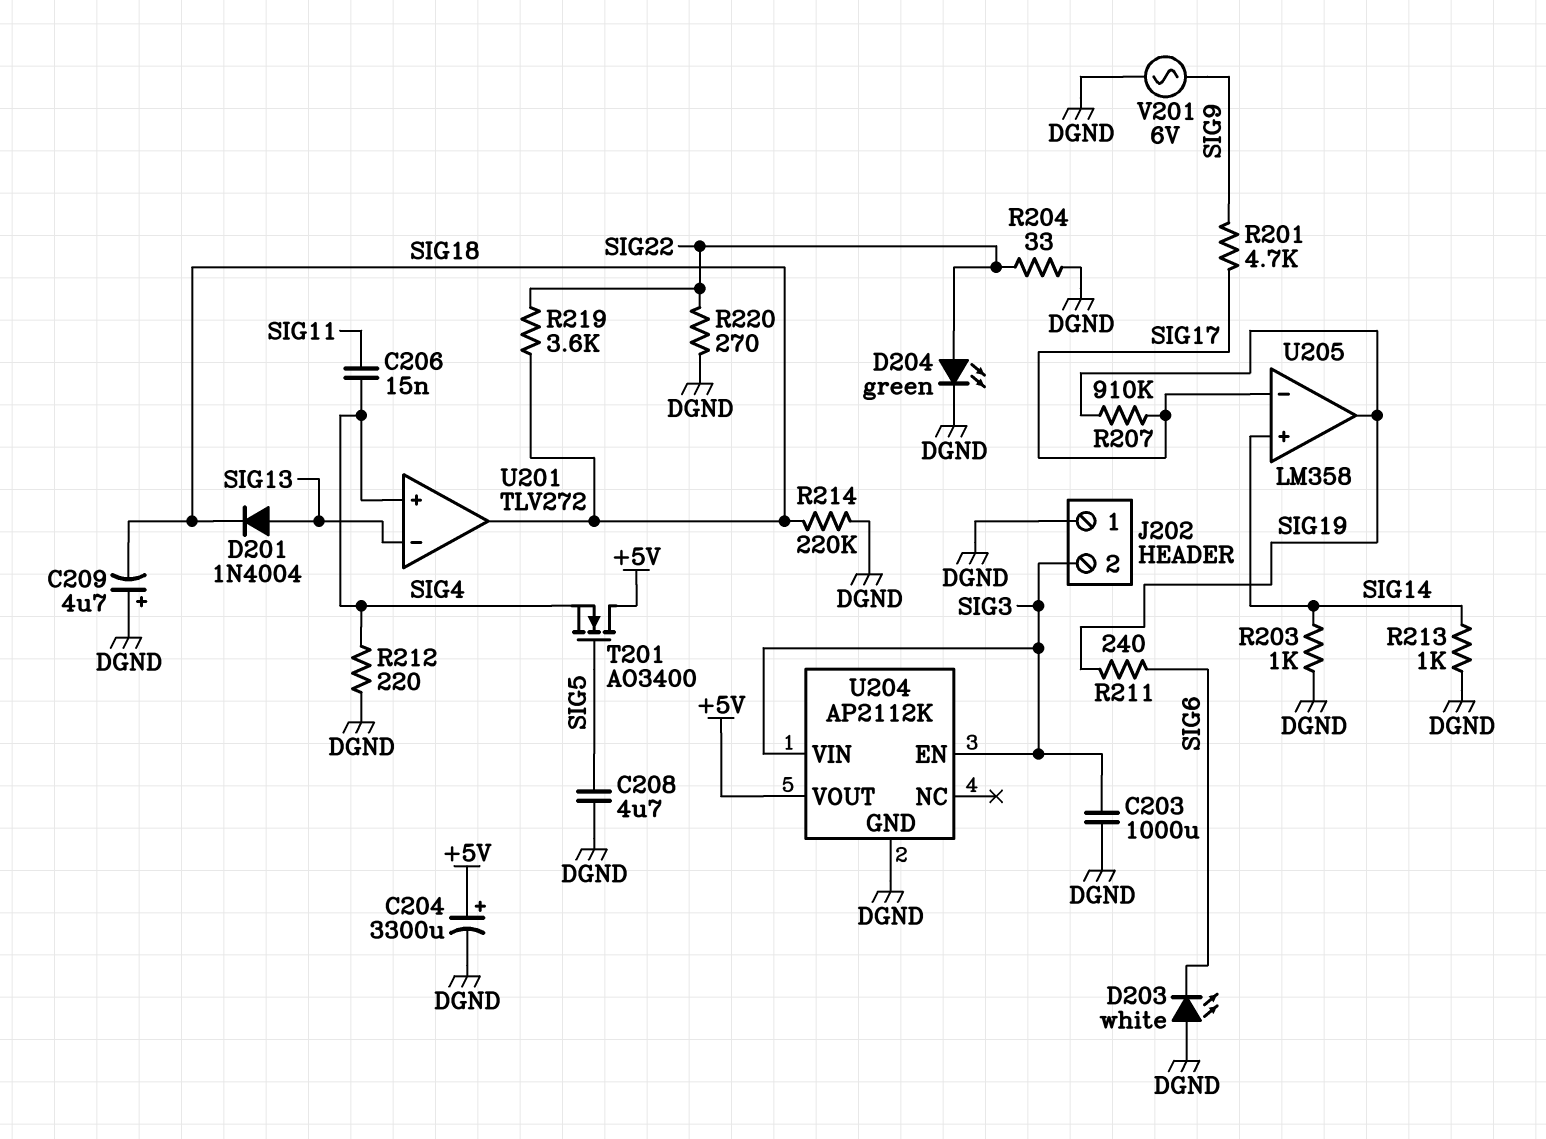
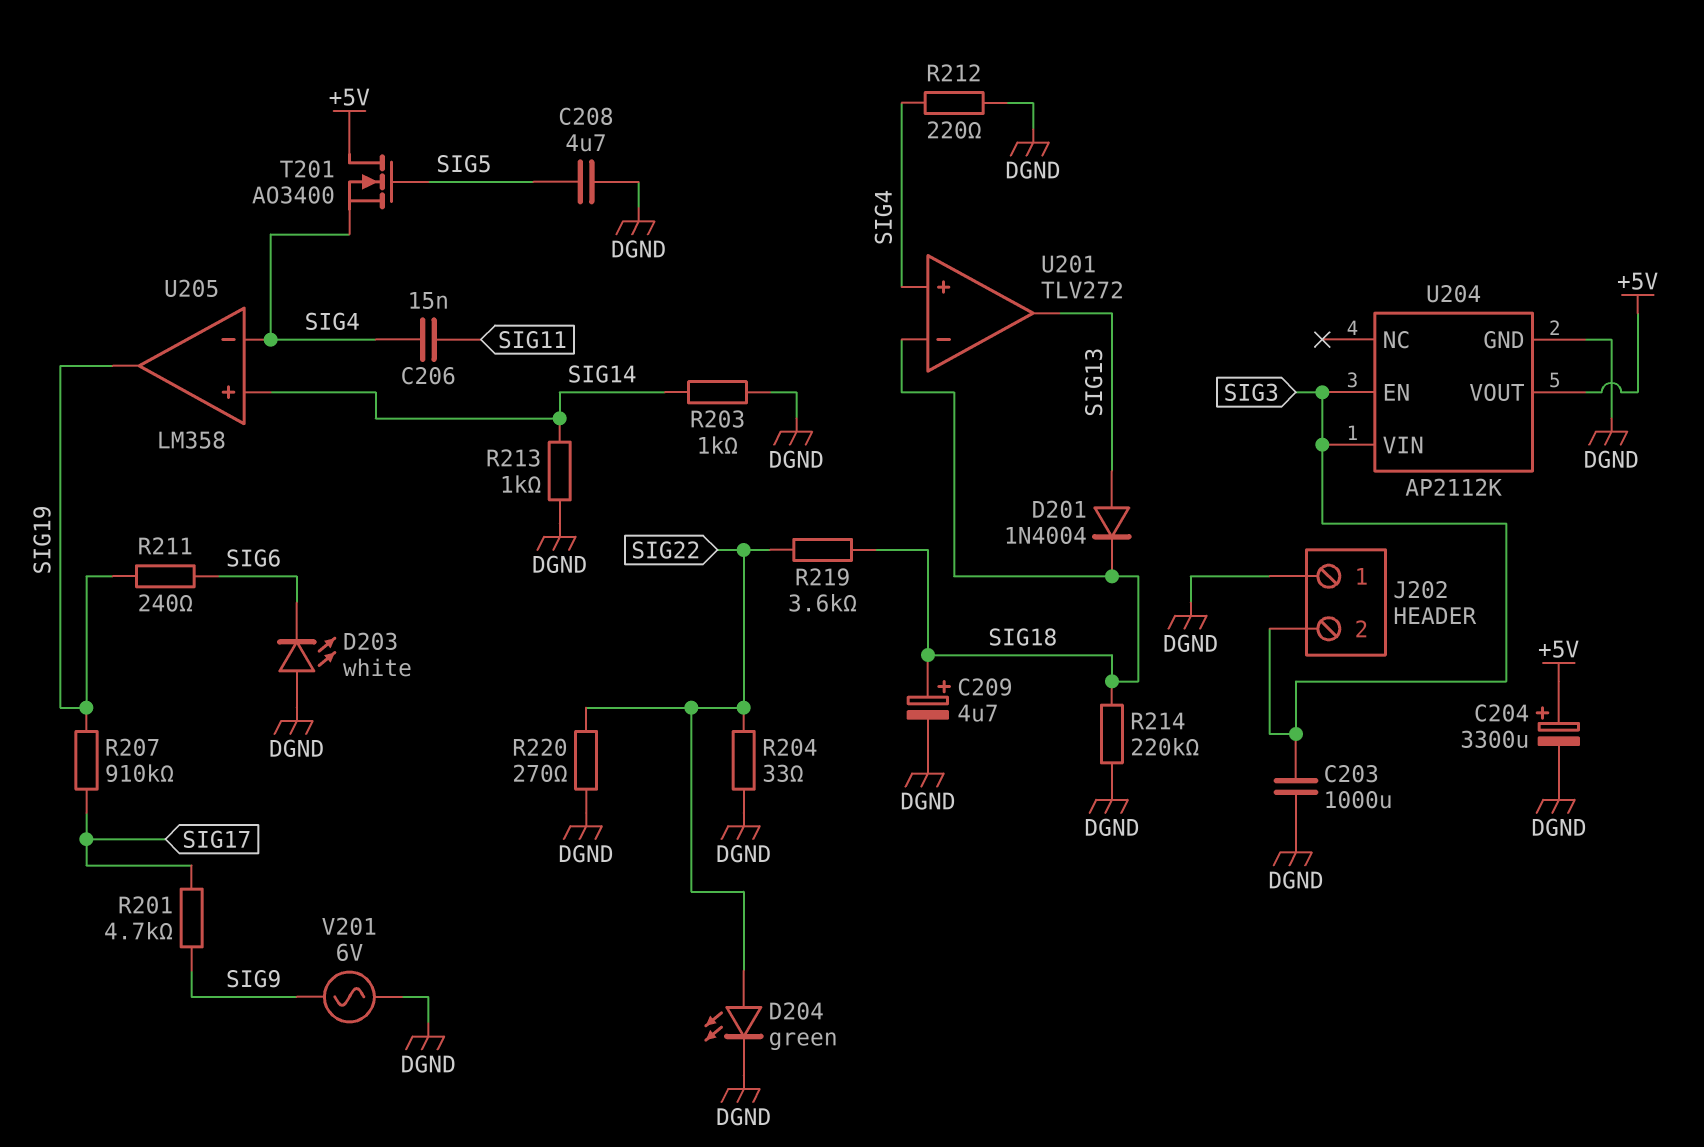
C209: 4.7uF (plus DGND, minus SIG18) -> 4.7uF (plus SIG18, minus DGND)
U201 pin in-: SIG13 -> SIG18
U201 pin out: SIG18 -> SIG13
U205 pin in-: SIG17 -> SIG4

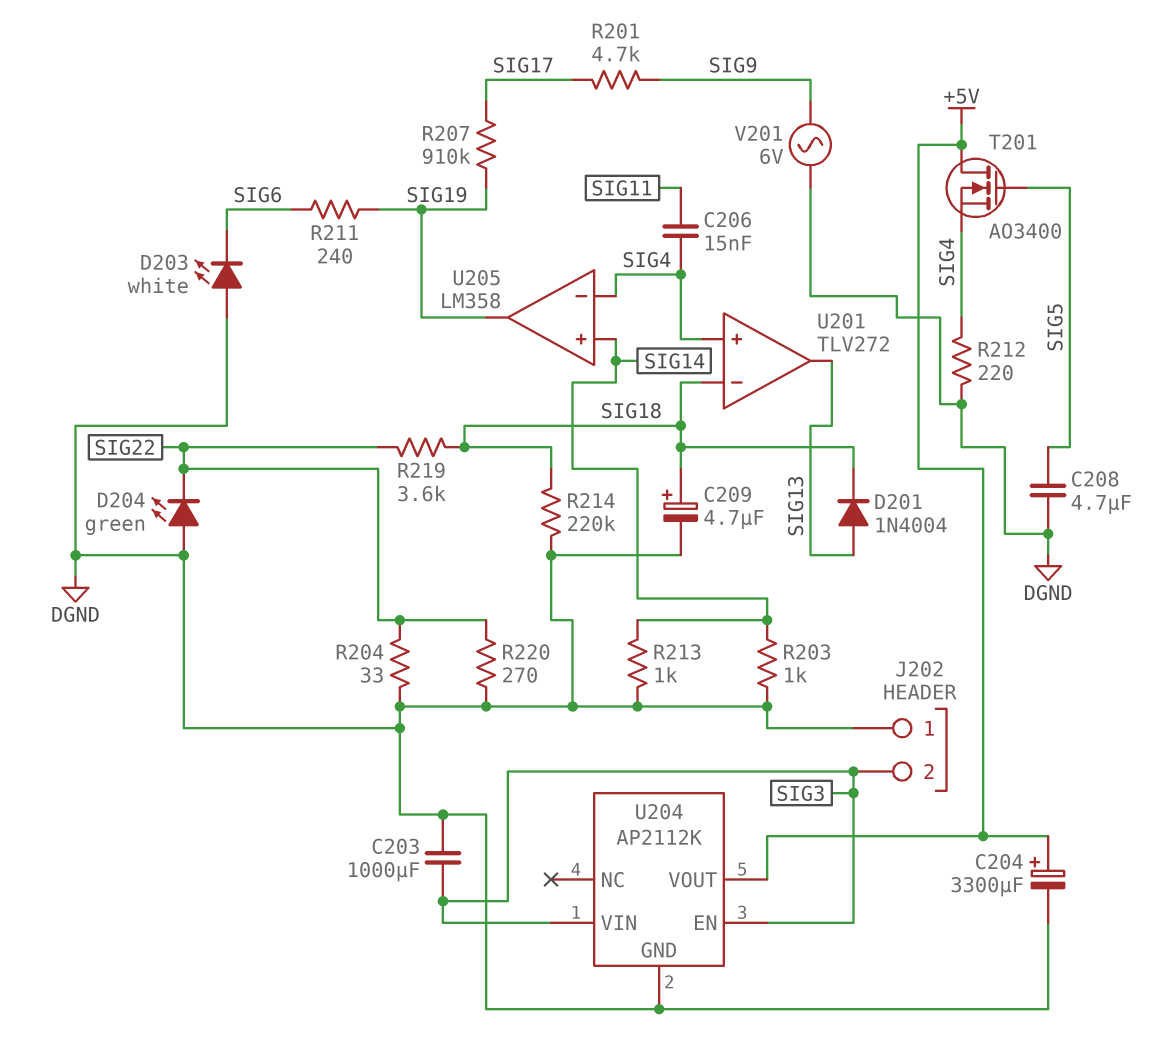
D204: LED green (A SIG22, K DGND) -> LED green (A DGND, K SIG22)

